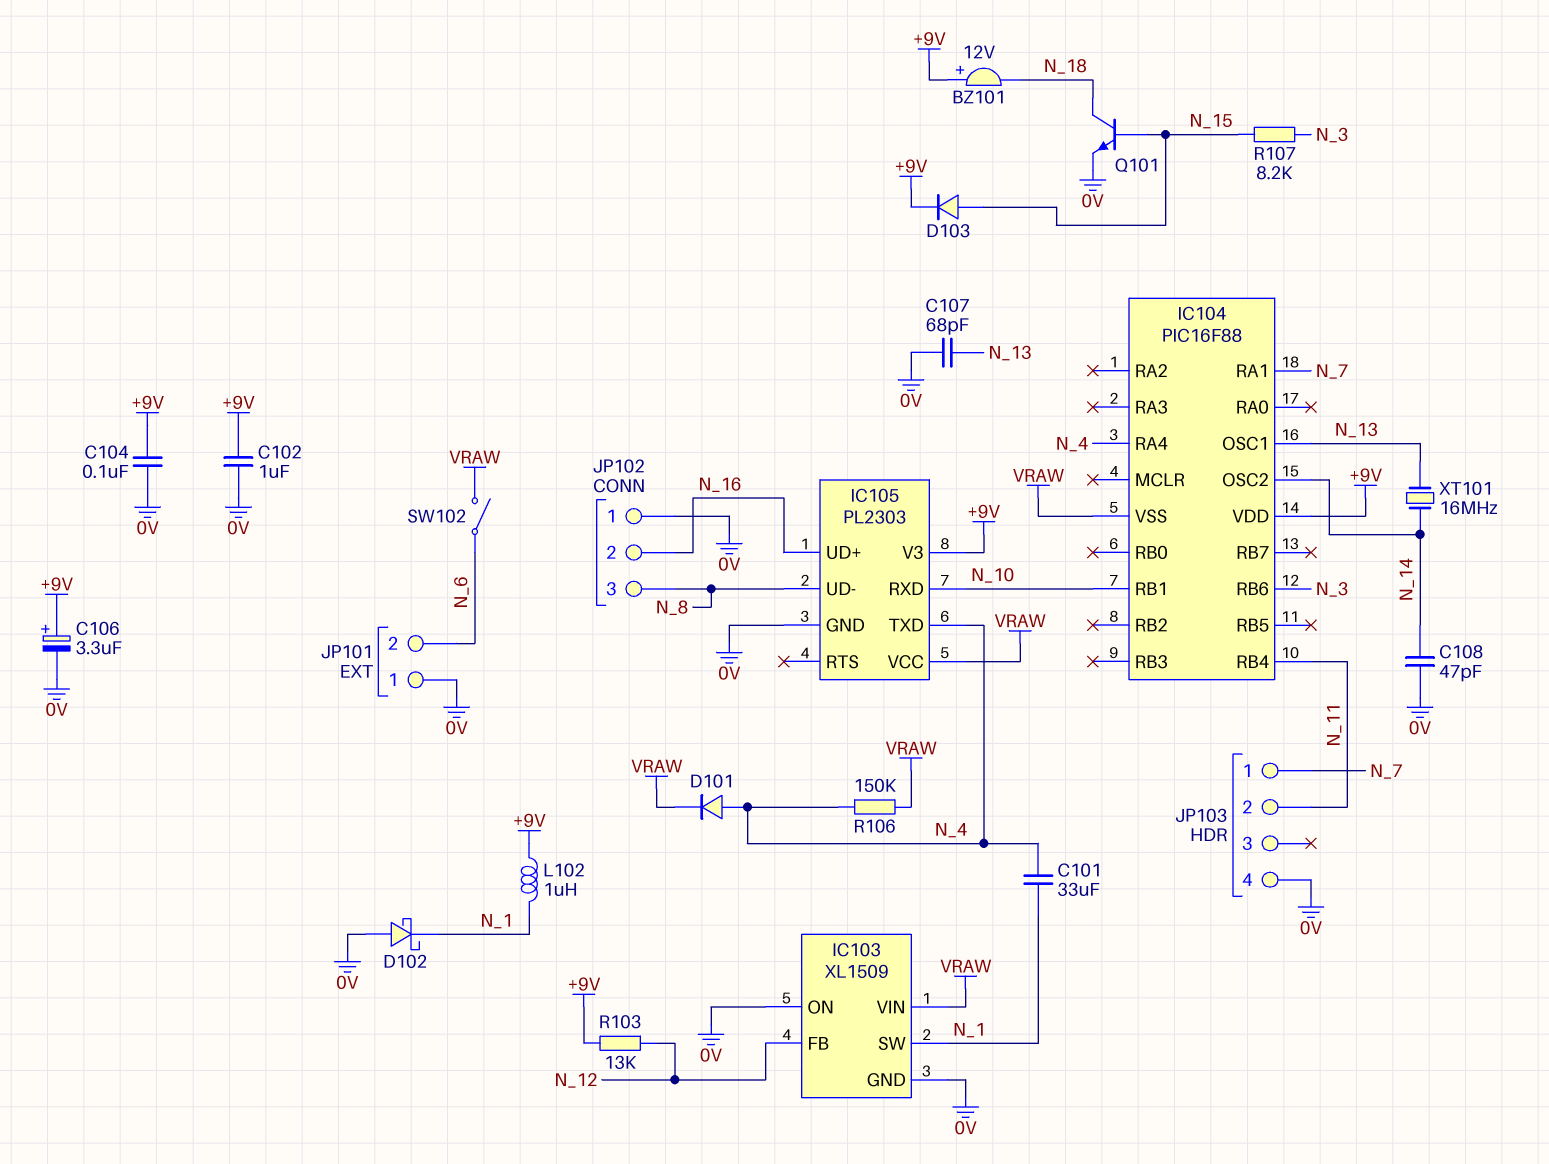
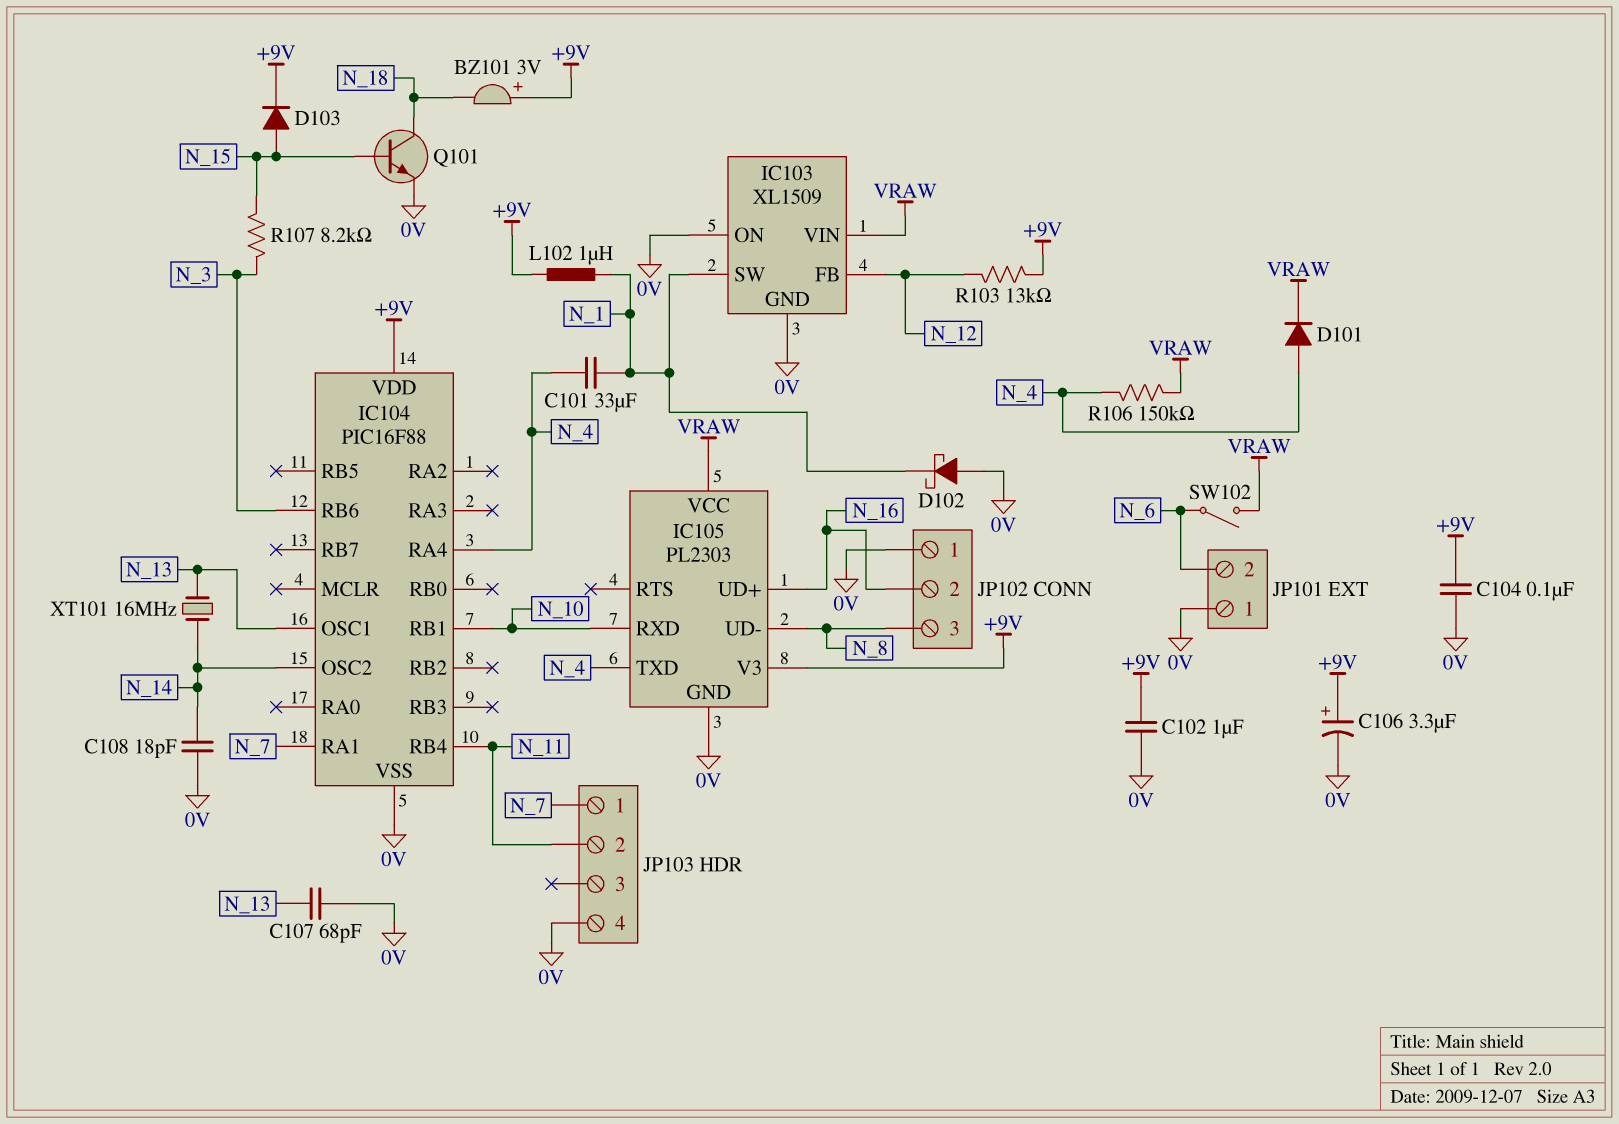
BZ101: buzzer 12V (plus +9V, minus N_18) -> buzzer 3V (plus +9V, minus N_18)
C108: 47pF (0V, N_14) -> 18pF (0V, N_14)
IC104 pin VSS: VRAW -> 0V

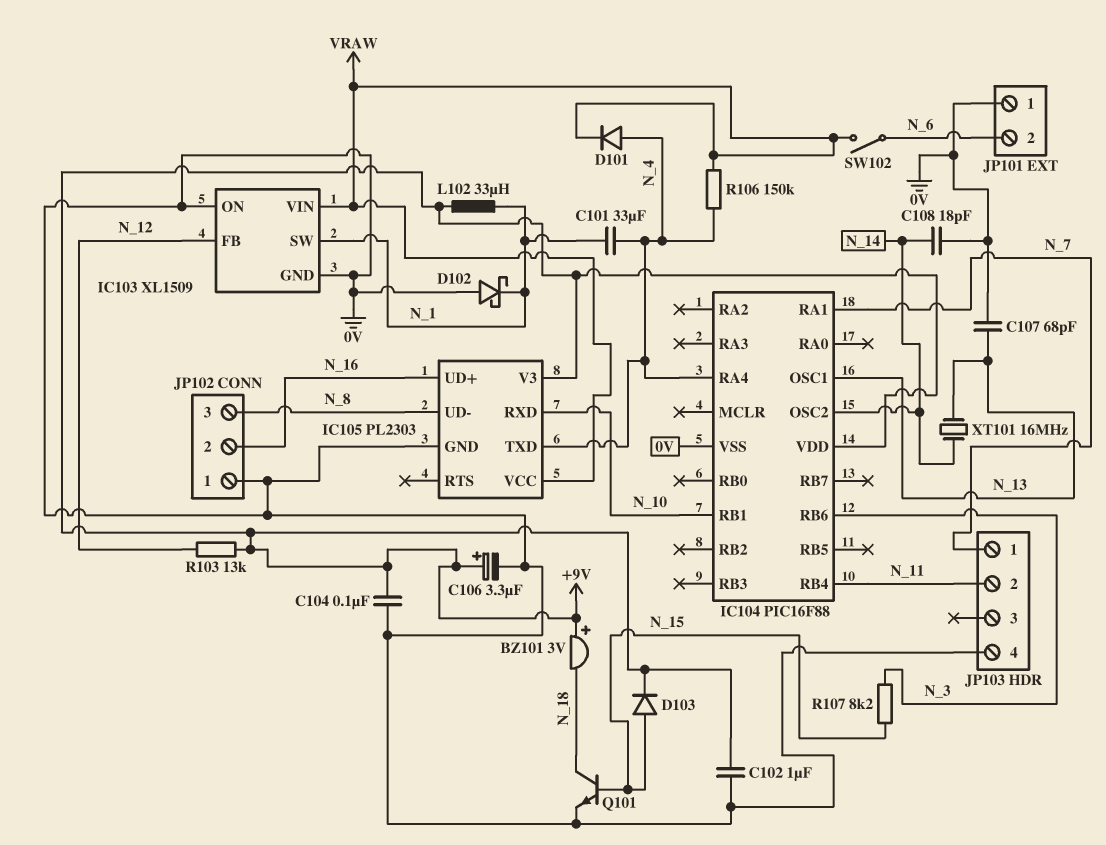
L102: 1uH (+9V, N_1) -> 33uH (+9V, N_1)

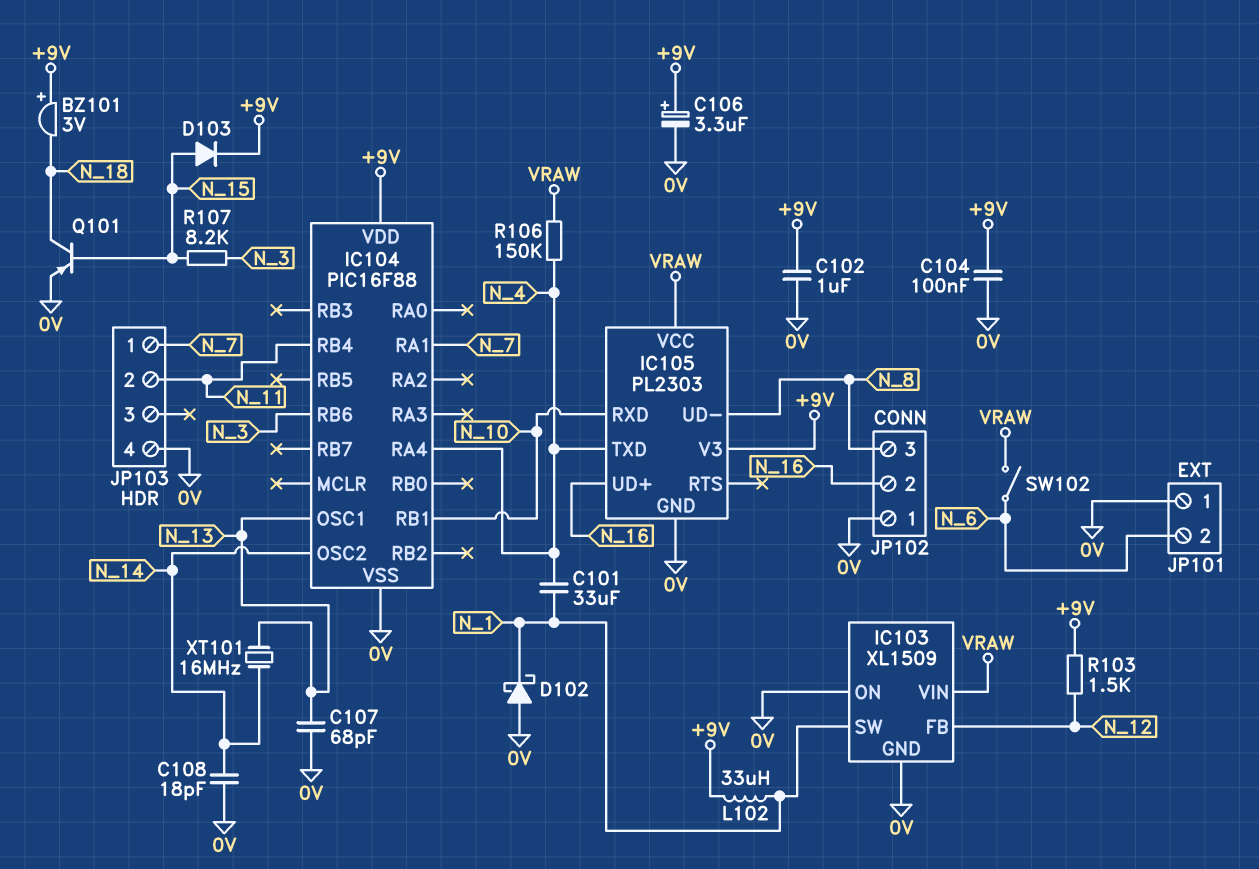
D101: diode (A N_4, K VRAW) -> none
Q101: NPN (B N_15, C N_18, E 0V) -> PNP (B N_15, C N_18, E 0V)
R103: 13k (+9V, N_12) -> 1.5k (+9V, N_12)

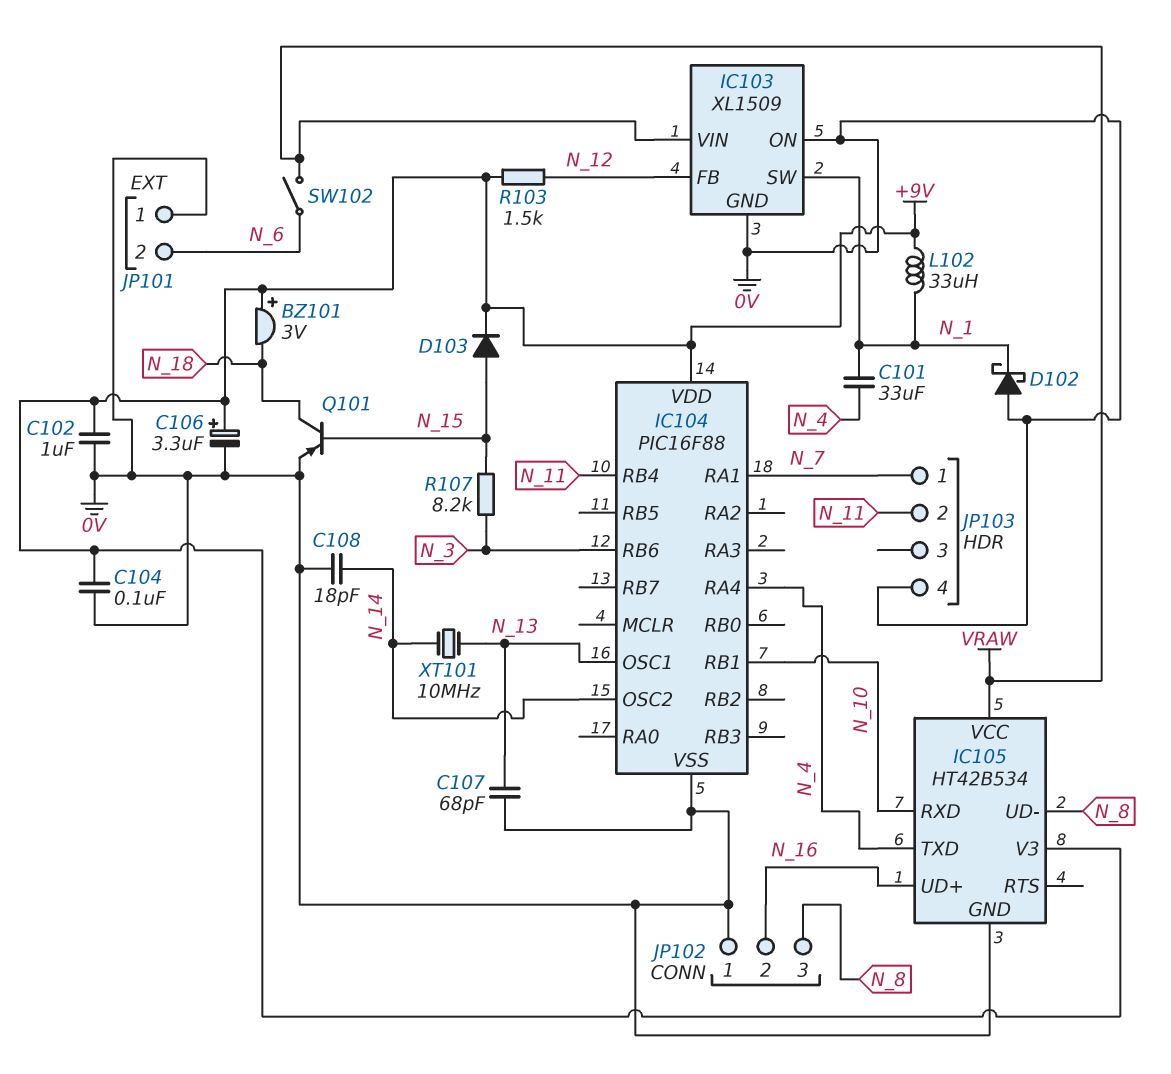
IC105: PL2303 -> HT42B534
R106: 150k (N_4, VRAW) -> none
XT101: 16MHz (N_13, N_14) -> 10MHz (N_13, N_14)

